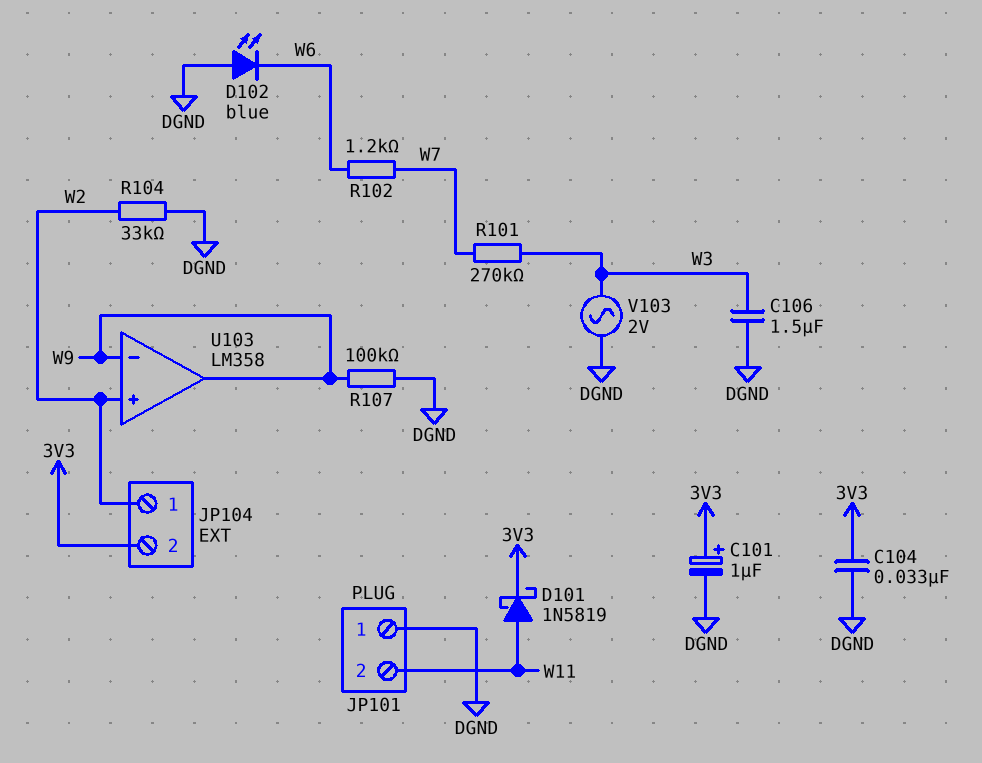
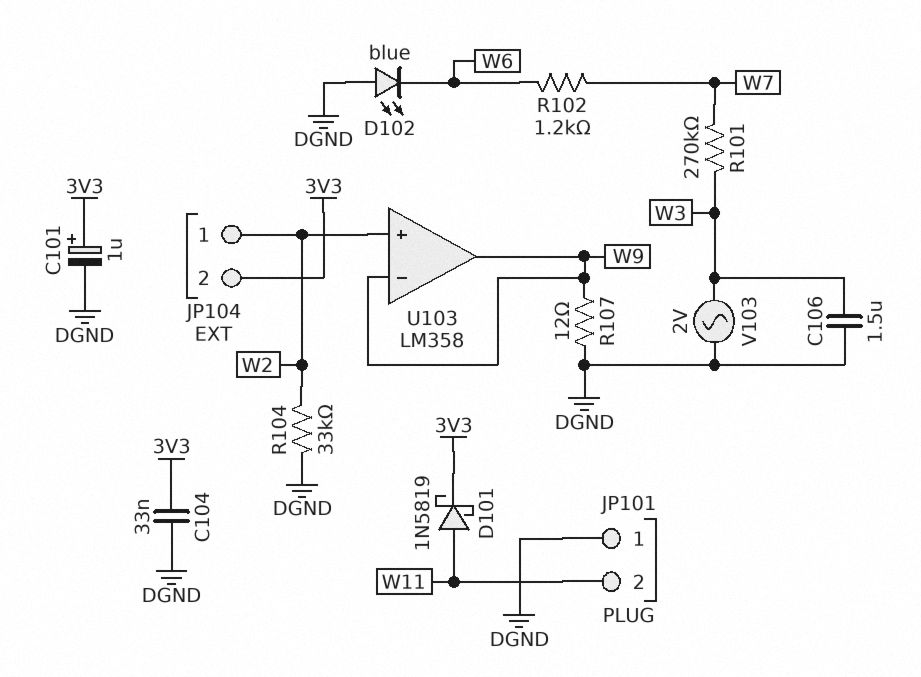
R107: 100k (DGND, W9) -> 12 (DGND, W9)

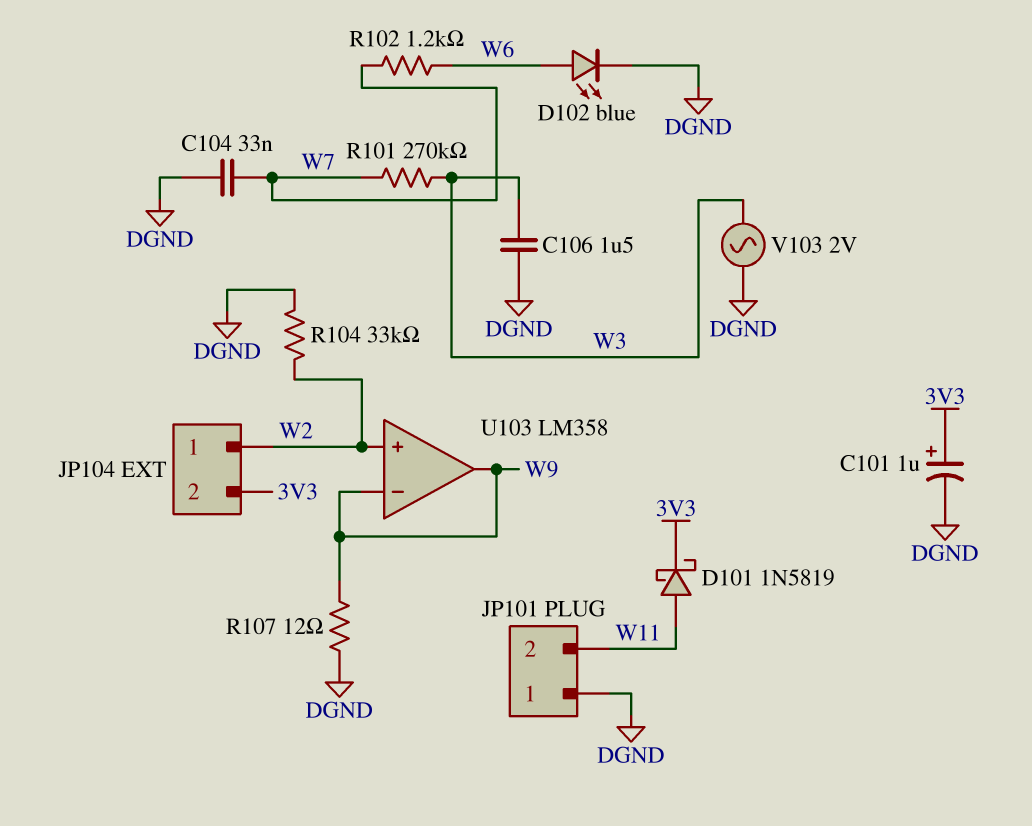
C104: 33nF (3V3, DGND) -> 33nF (DGND, W7)
D102: LED blue (A DGND, K W6) -> LED blue (A W6, K DGND)

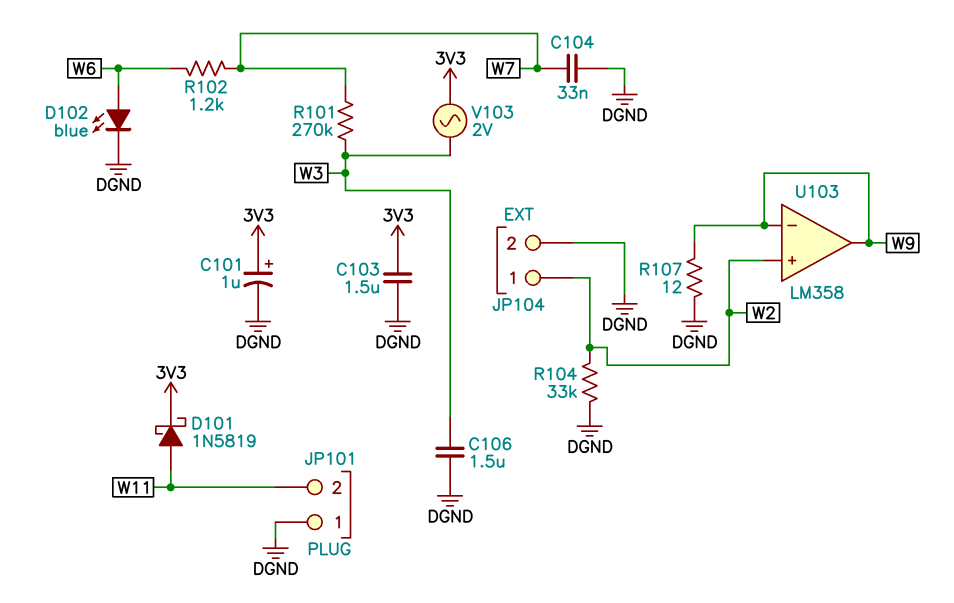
C103: none -> 1.5uF (3V3, DGND)
JP104 pin 2: 3V3 -> DGND
V103: AC 2V (DGND, W3) -> AC 2V (3V3, W3)

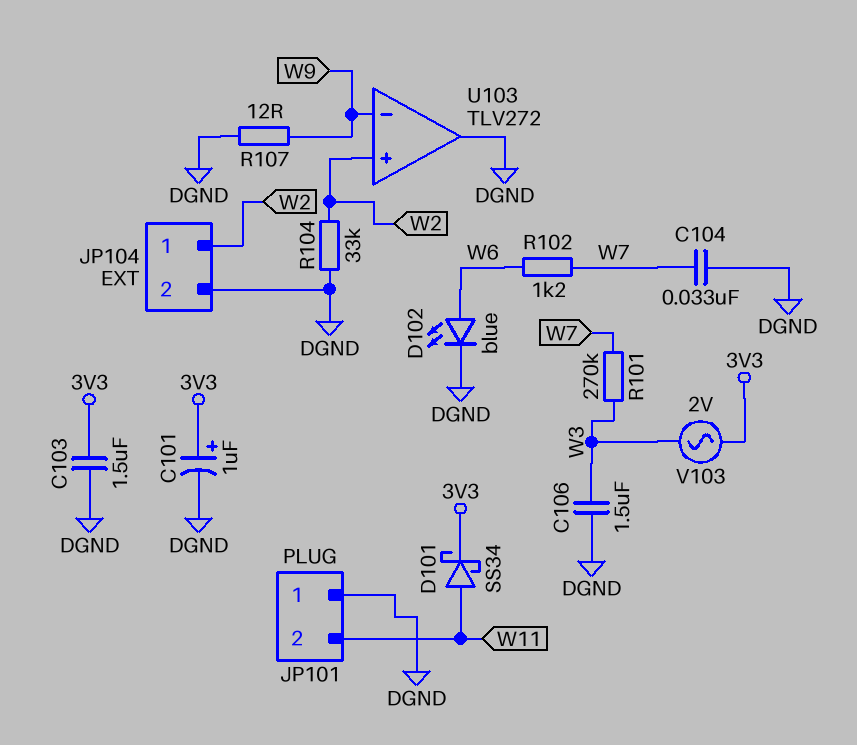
D101: schottky 1N5819 (A W11, K 3V3) -> schottky SS34 (A W11, K 3V3)
U103: LM358 -> TLV272
U103 pin out: W9 -> DGND

